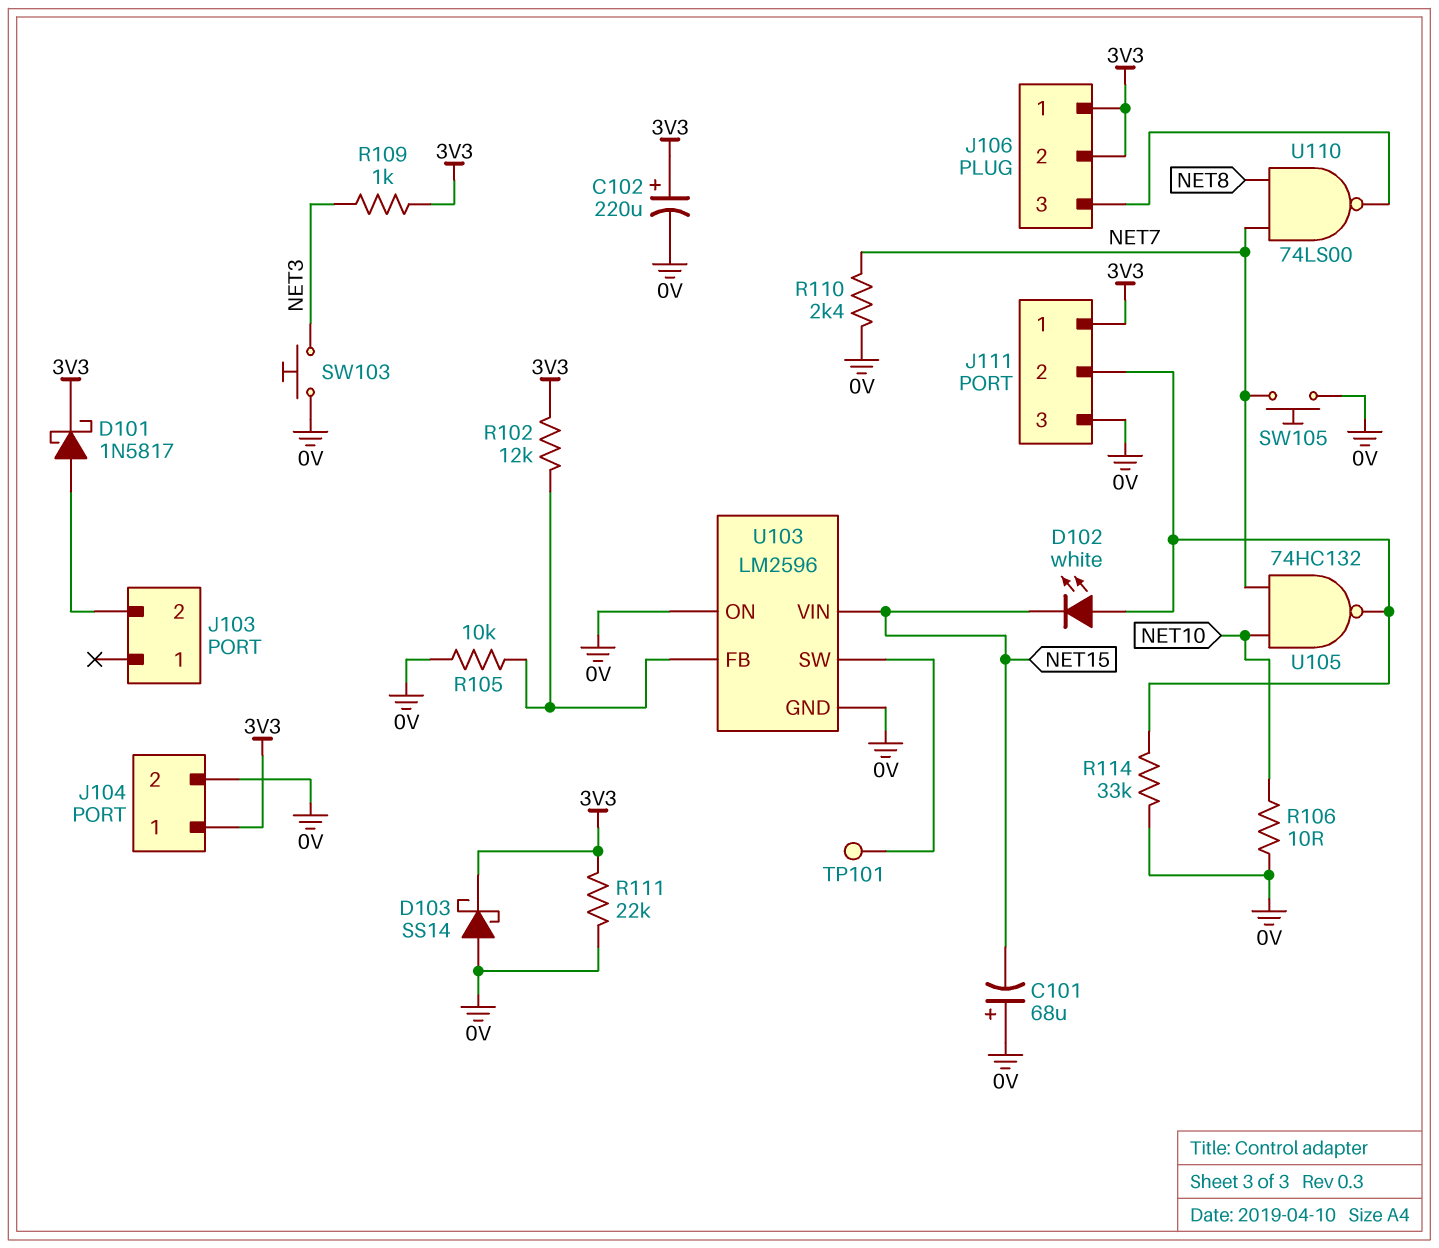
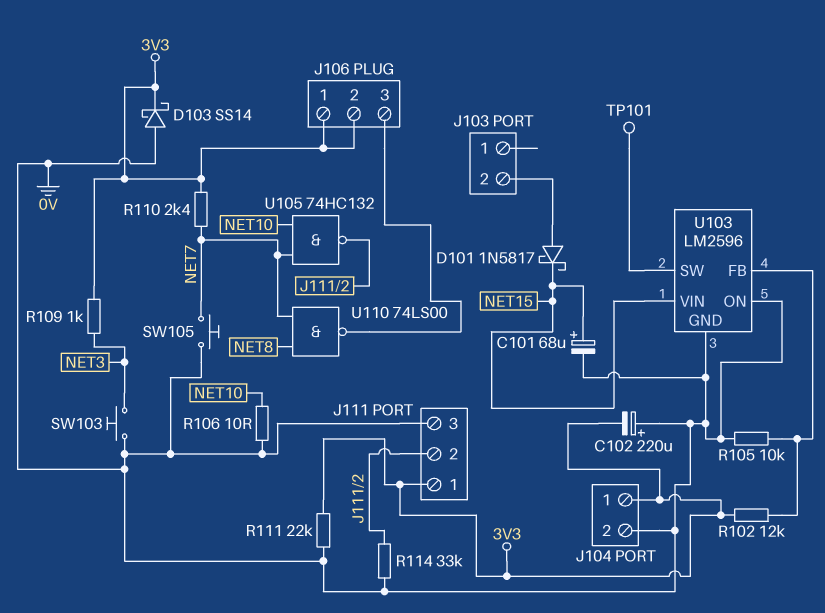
C101: 68uF (plus 0V, minus NET15) -> 68uF (plus NET15, minus 0V)
C102: 220uF (plus 3V3, minus 0V) -> 220uF (plus 0V, minus 3V3)
D101: schottky 1N5817 (A J103/2, K 3V3) -> schottky 1N5817 (A J103/2, K NET15)
D102: LED white (A J111/2, K NET15) -> none
R110: 2.4k (0V, NET7) -> 2.4k (3V3, NET7)

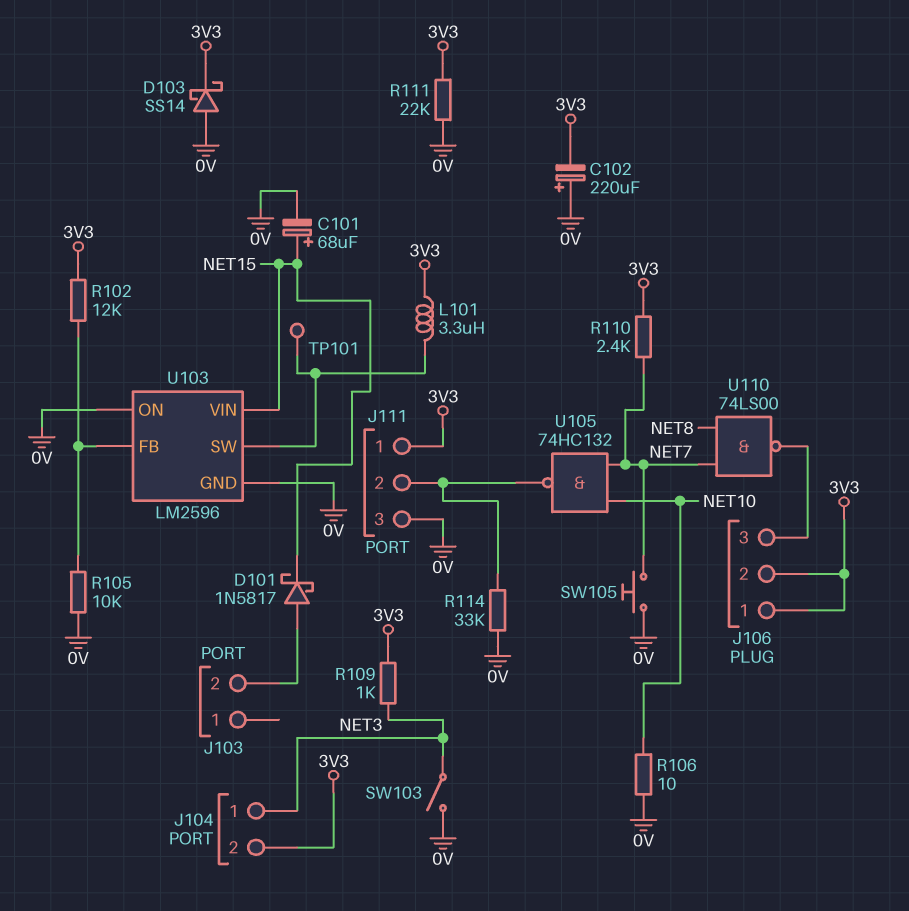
J104 pin 1: 3V3 -> NET3
J104 pin 2: 0V -> 3V3
L101: none -> 3.3uH (3V3, U103/SW)
SW103: button (0V, NET3) -> switch (0V, NET3)

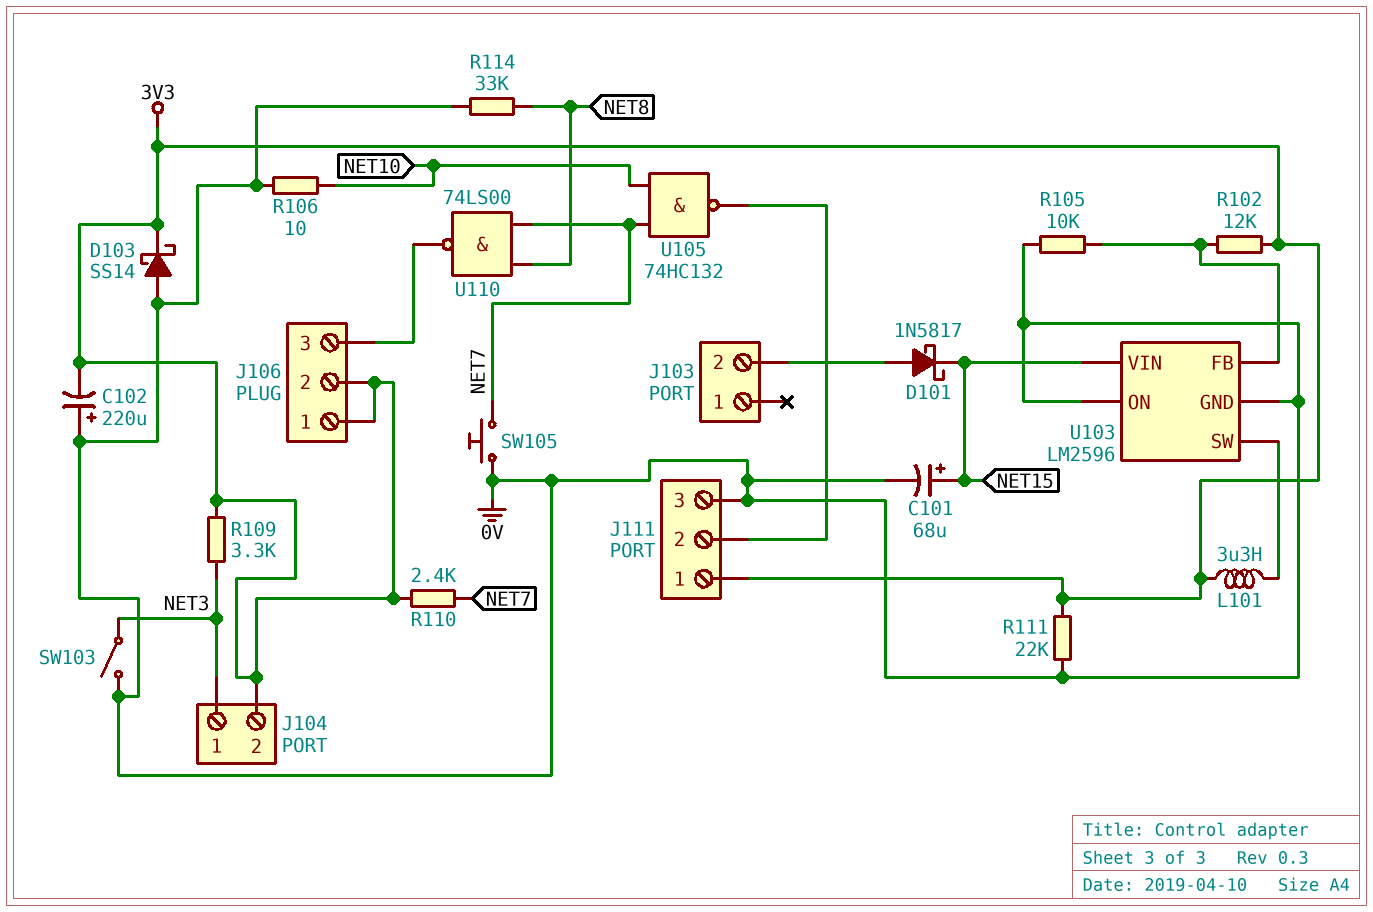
R109: 1k (3V3, NET3) -> 3.3k (3V3, NET3)
R114: 33k (0V, J111/2) -> 33k (0V, NET8)
TP101: test point (U103/SW) -> none

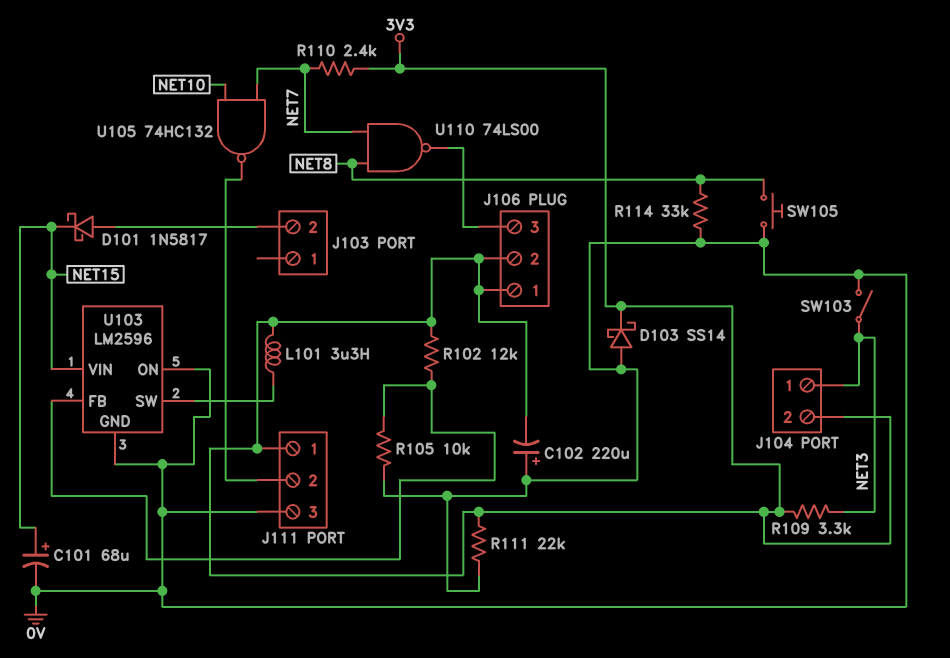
R106: 10 (0V, NET10) -> none
SW105: button (0V, NET7) -> button (0V, NET8)

